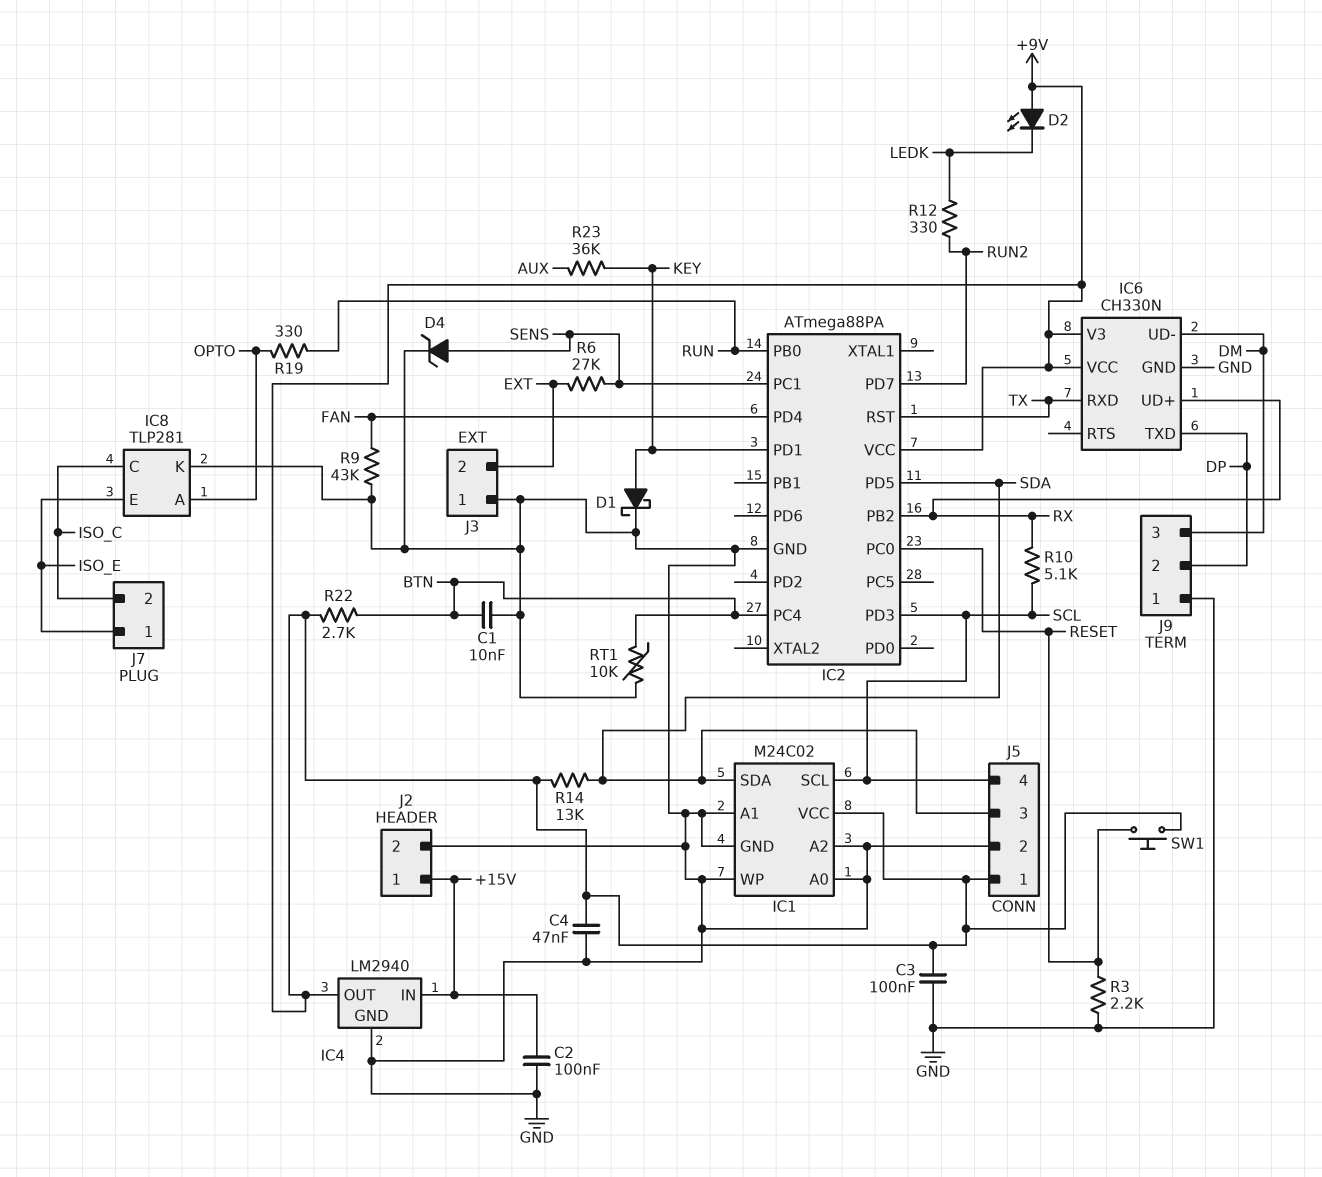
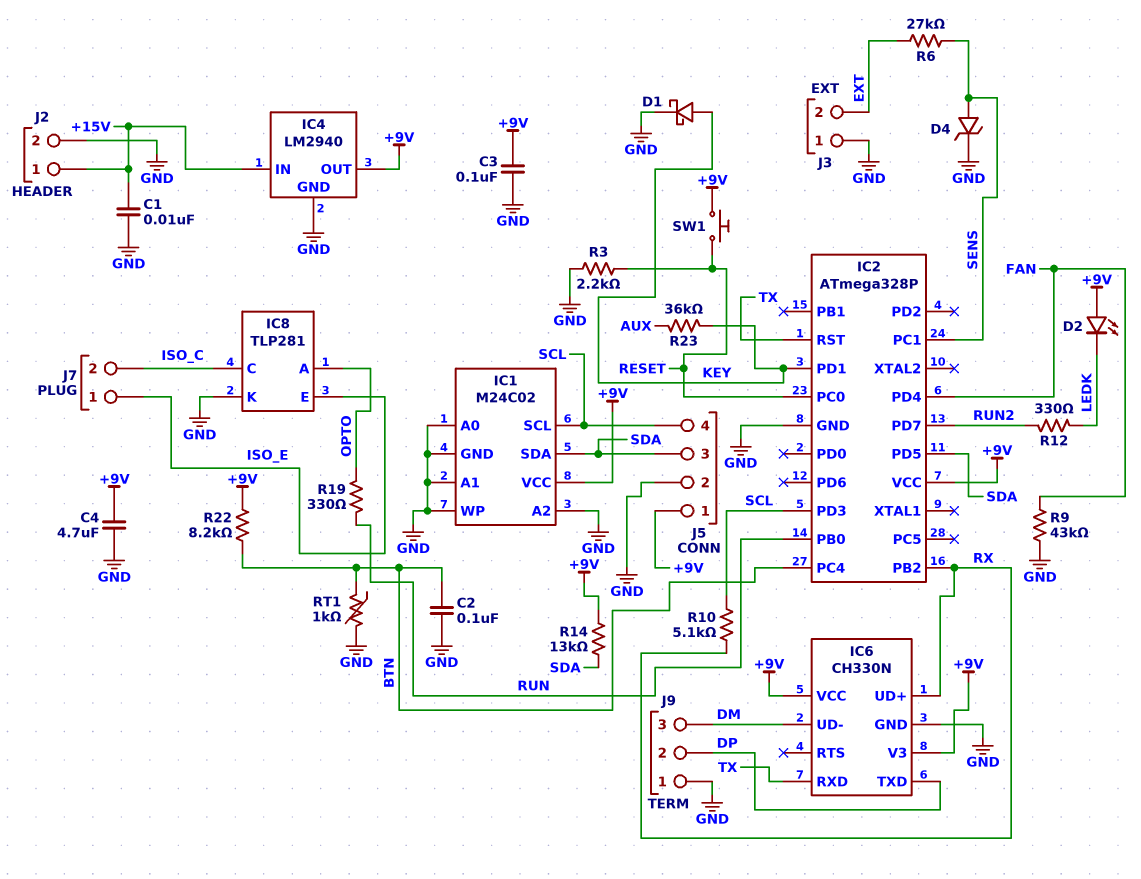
C1: 10nF (BTN, GND) -> 10nF (+15V, GND)
C2: 100nF (+15V, GND) -> 100nF (BTN, GND)
C4: 47nF (+9V, GND) -> 4.7uF (+9V, GND)
IC2: ATmega88PA -> ATmega328P
R22: 2.7k (+9V, BTN) -> 8.2k (+9V, BTN)
RT1: 10k (BTN, GND) -> 1k (BTN, GND)

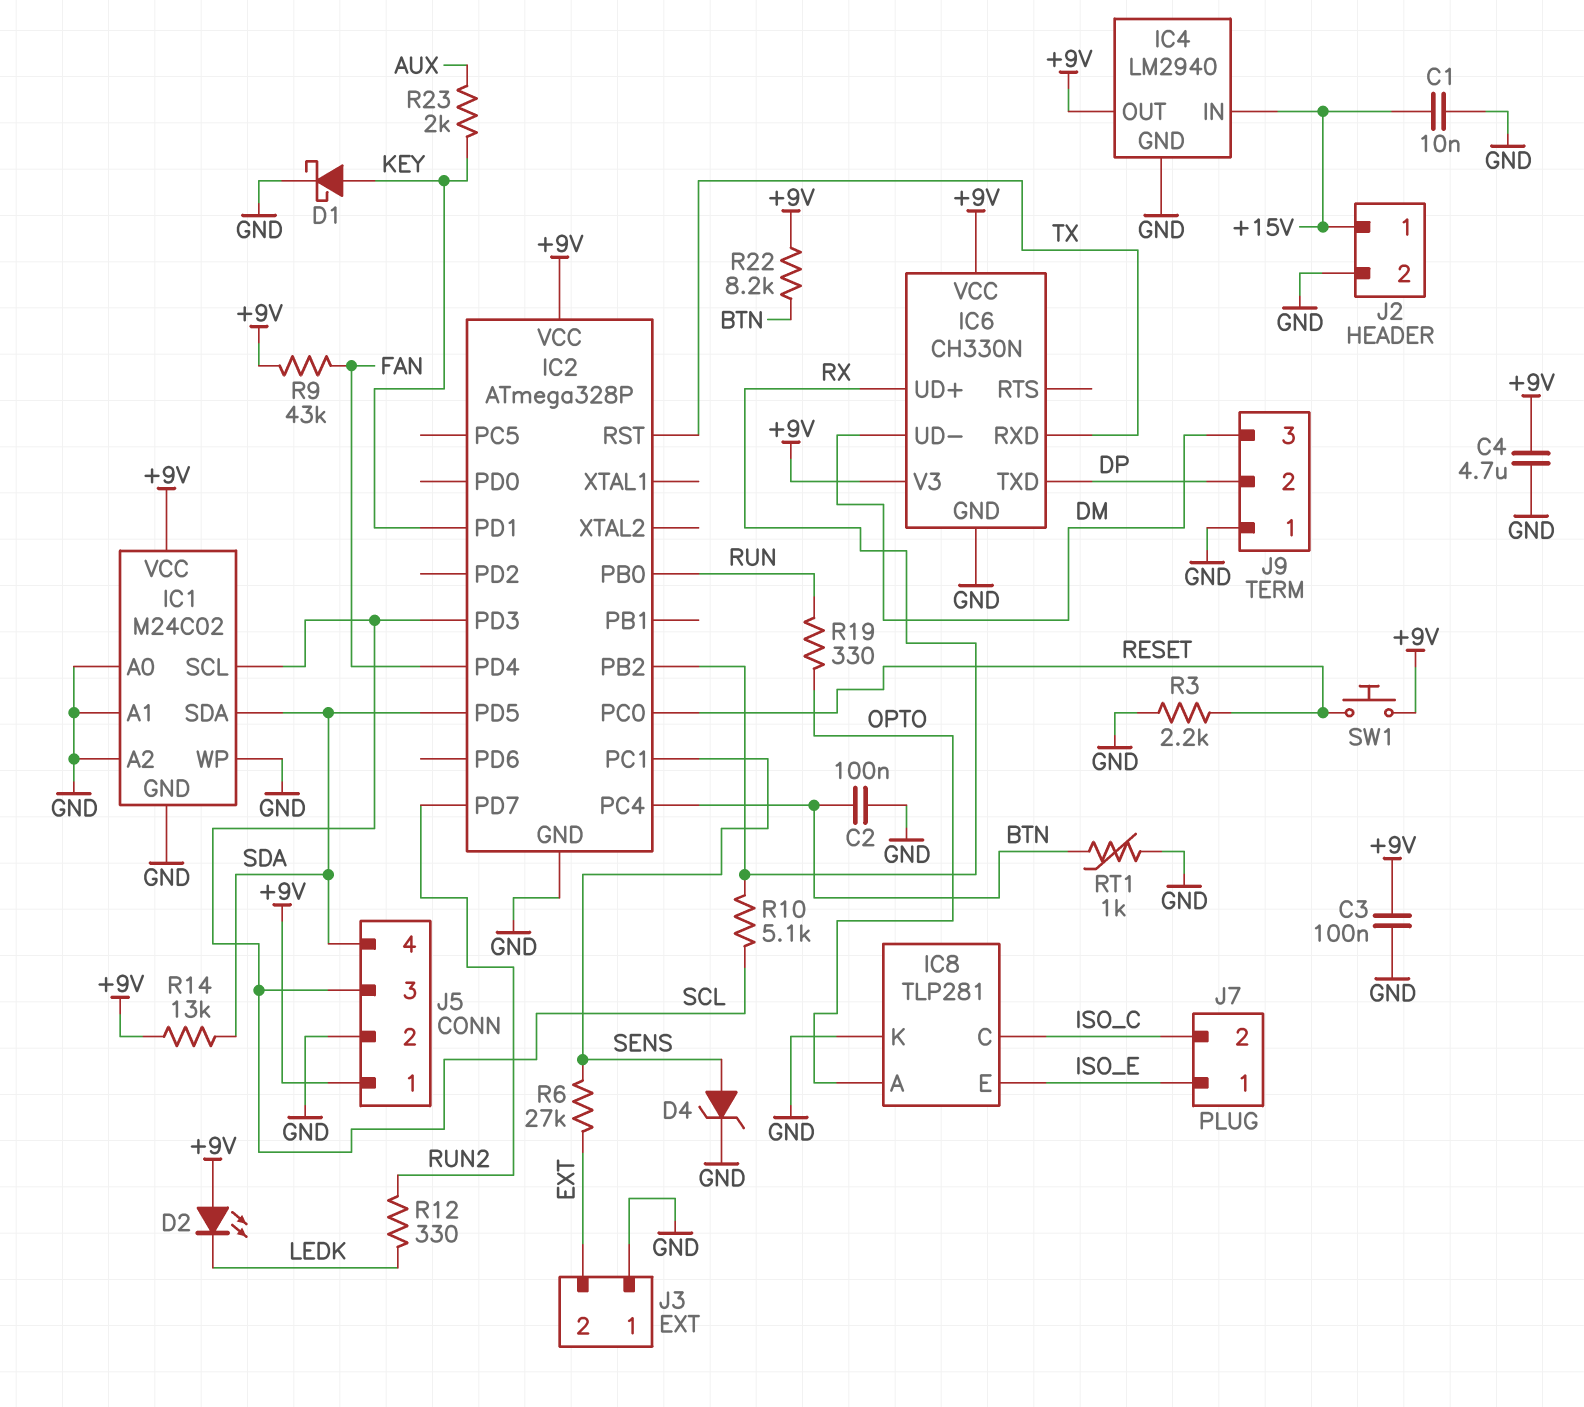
J5 pin 3: SDA -> SCL
J5 pin 4: SCL -> SDA
R9: 43k (FAN, GND) -> 43k (+9V, FAN)
R23: 36k (AUX, KEY) -> 2k (AUX, KEY)

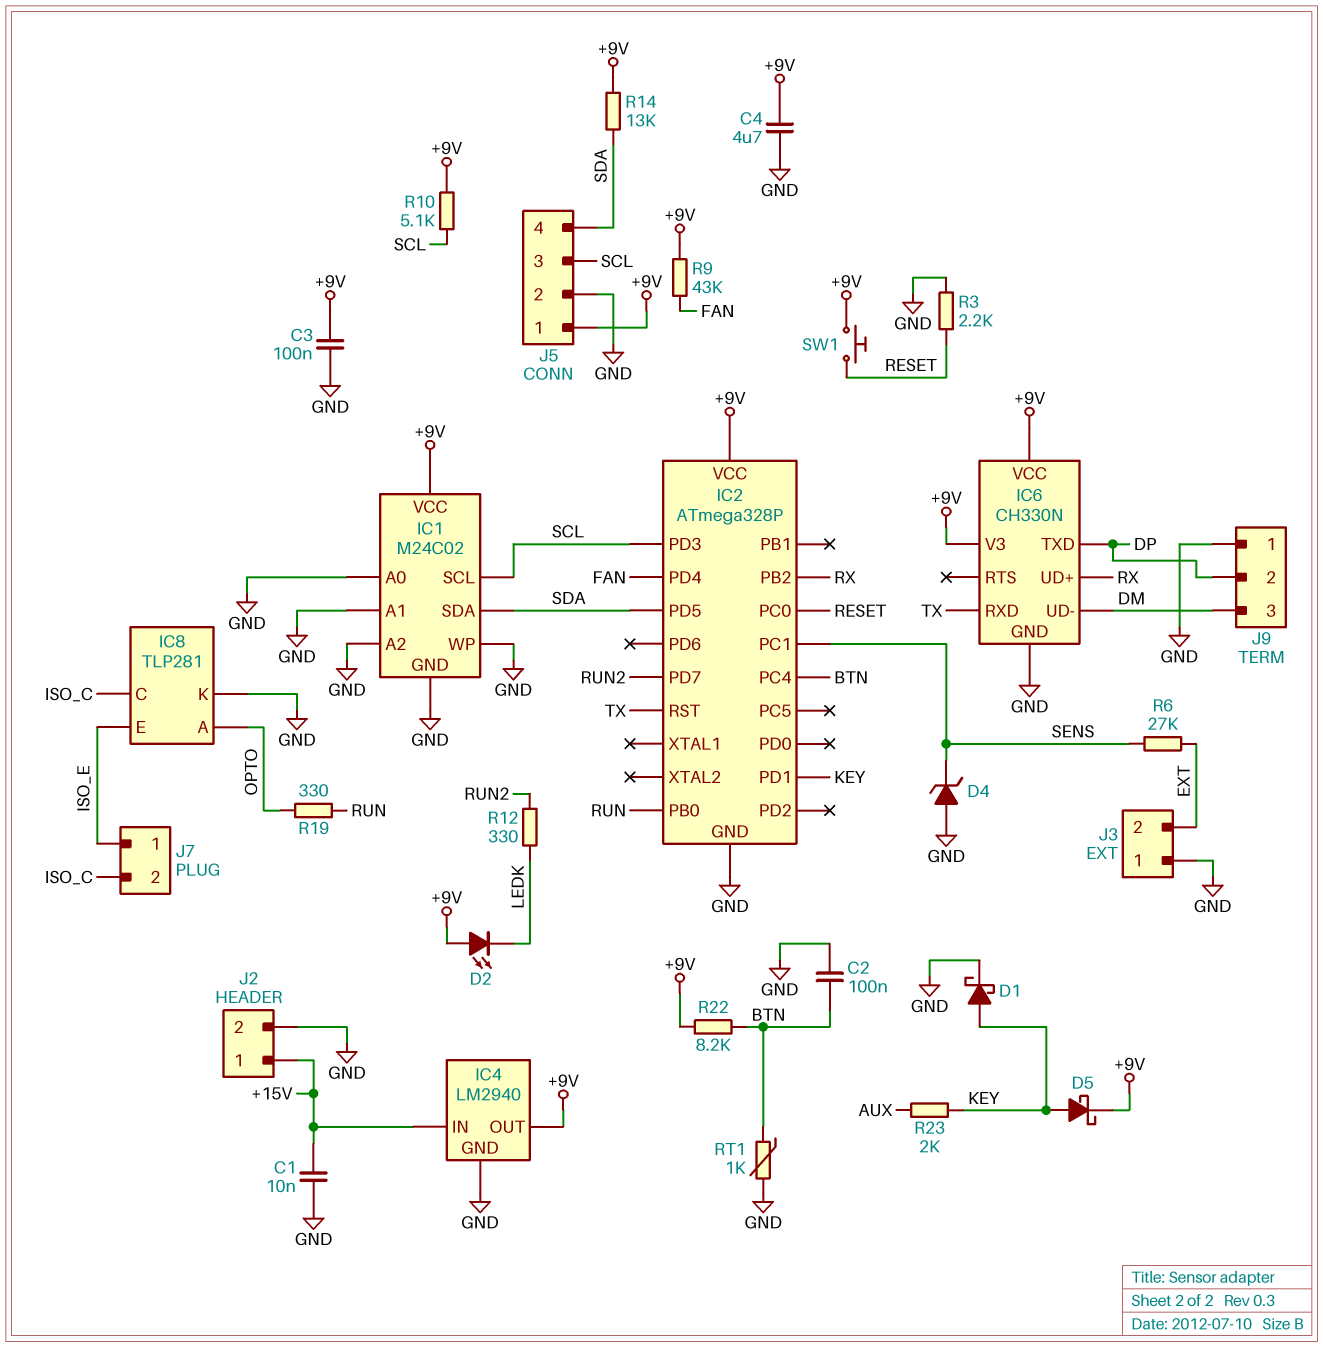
D4: zener (A SENS, K GND) -> zener (A GND, K SENS)
D5: none -> schottky (A KEY, K +9V)
R10: 5.1k (RX, SCL) -> 5.1k (+9V, SCL)

